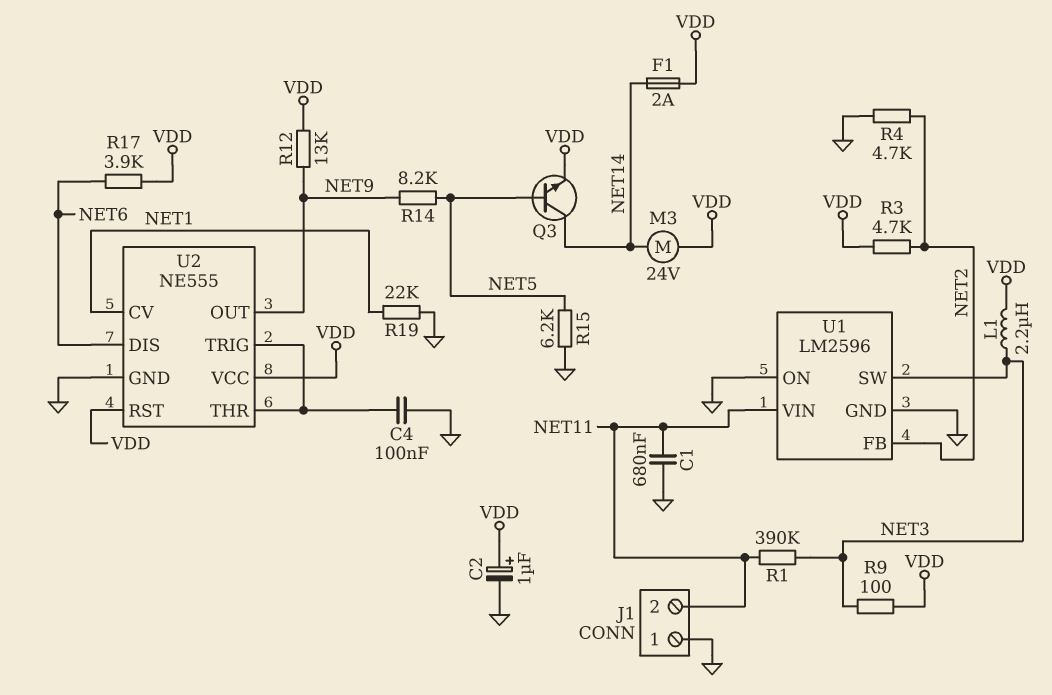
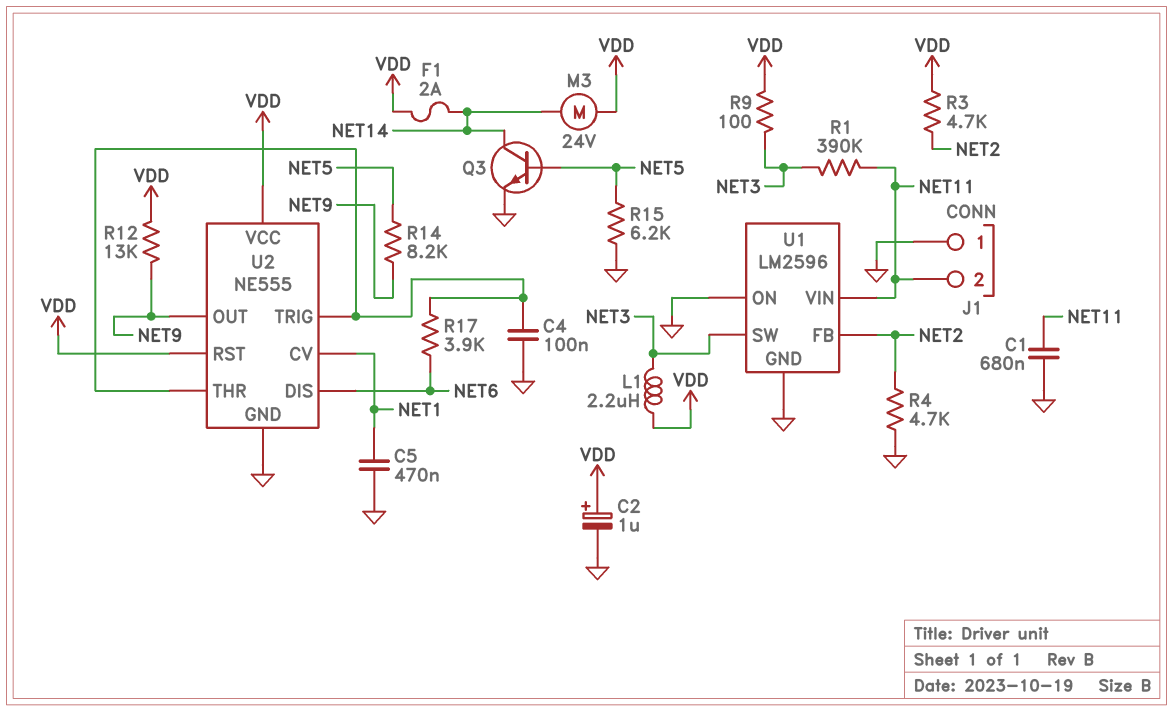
C5: none -> 470nF (GND, NET1)
Q3: NPN (B NET5, C NET14, E VDD) -> NPN (B NET5, C NET14, E GND)
R17: 3.9k (NET6, VDD) -> 3.9k (NET6, U2/THR)
R19: 22k (GND, NET1) -> none

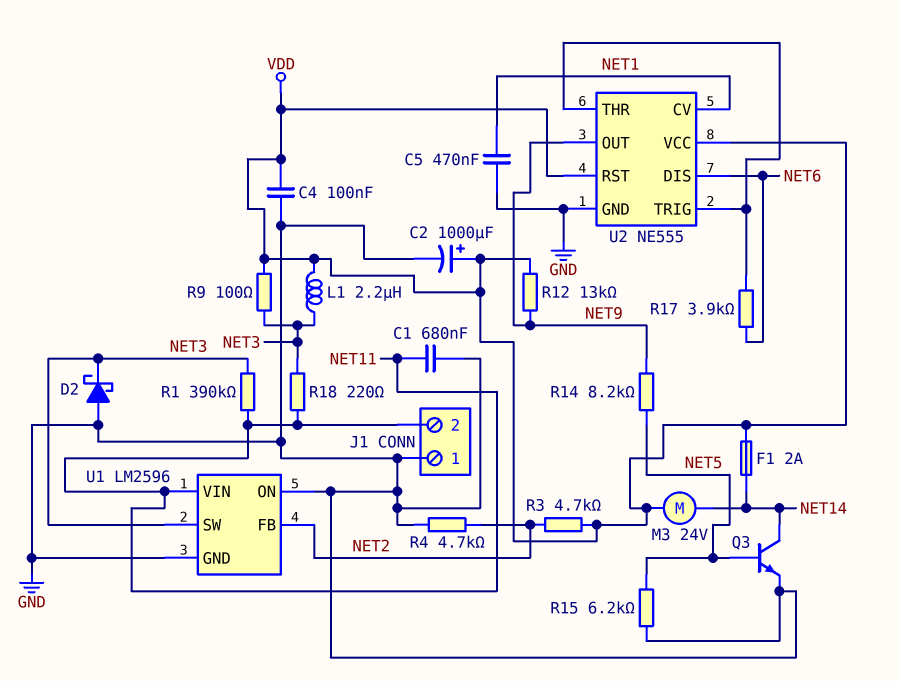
C2: 1uF (plus VDD, minus GND) -> 1000uF (plus VDD, minus GND)
C4: 100nF (GND, U2/THR) -> 100nF (GND, VDD)
D2: none -> schottky (A GND, K NET3)
R18: none -> 220 (NET3, NET11)

